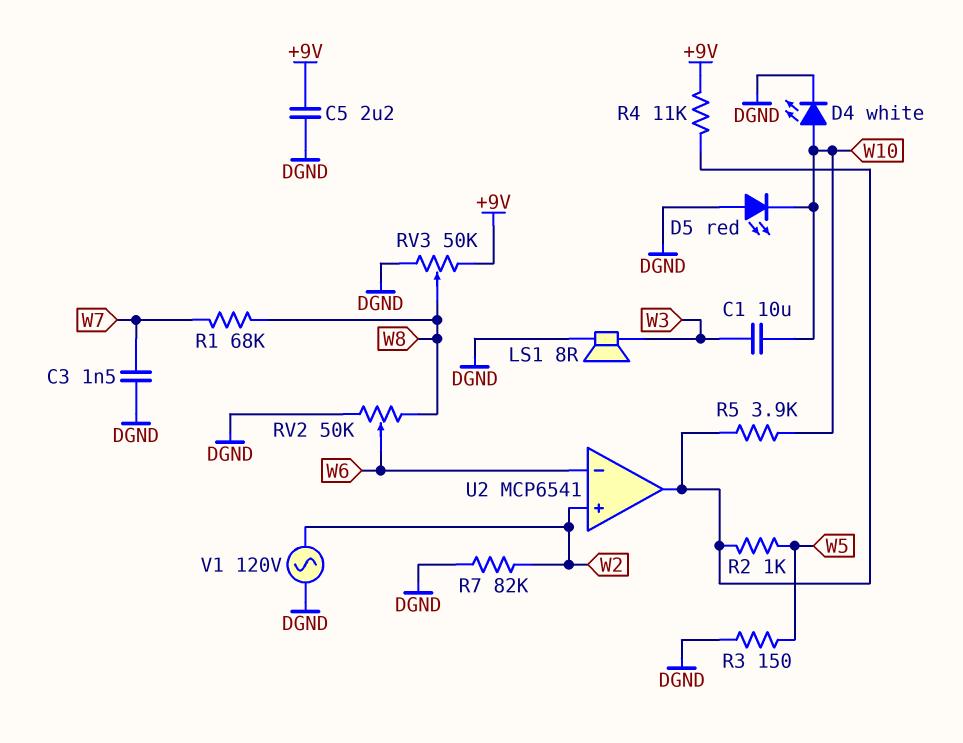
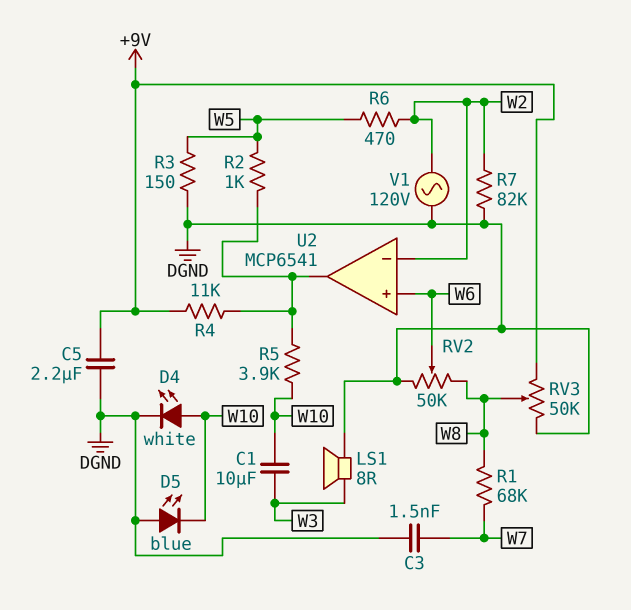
D5: LED red (A DGND, K W10) -> LED blue (A DGND, K W10)
R6: none -> 470 (W2, W5)
U2 pin in+: W2 -> W6
U2 pin in-: W6 -> W2

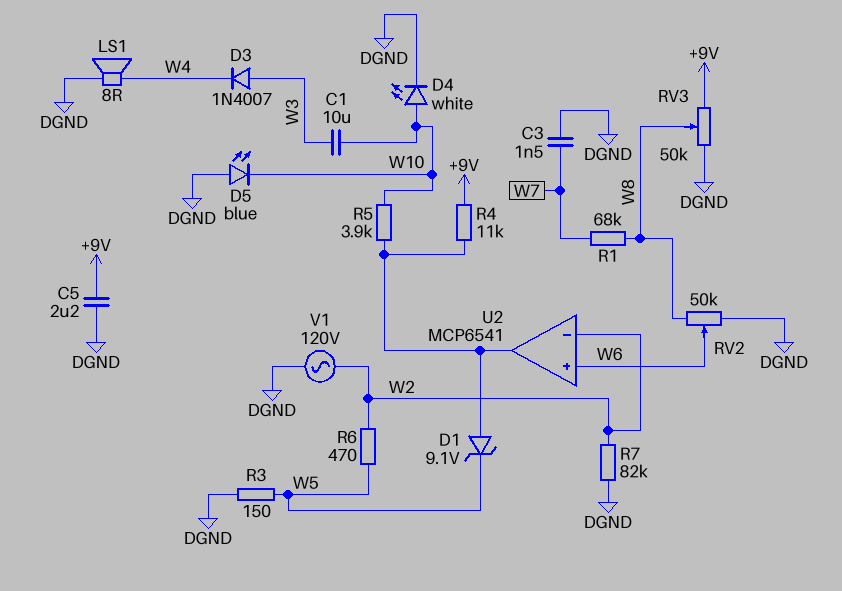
D1: none -> zener 9.1V (A U2/out, K W5)
D3: none -> diode 1N4007 (A W3, K W4)
LS1: speaker 8R (DGND, W3) -> speaker 8R (DGND, W4)
R2: 1k (U2/out, W5) -> none

